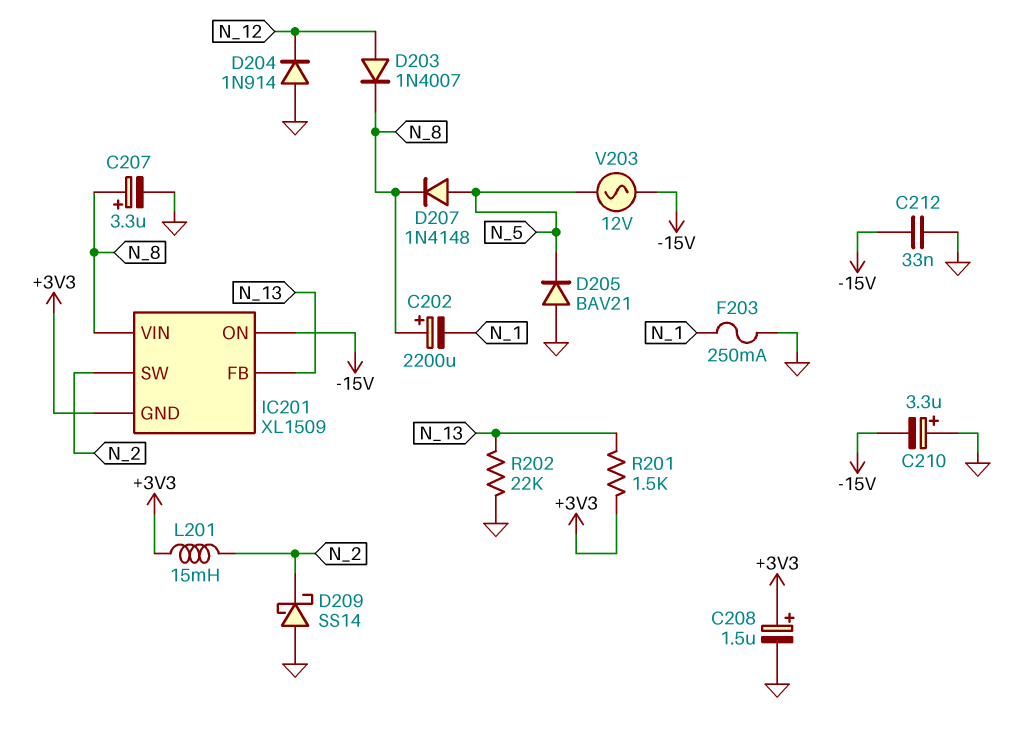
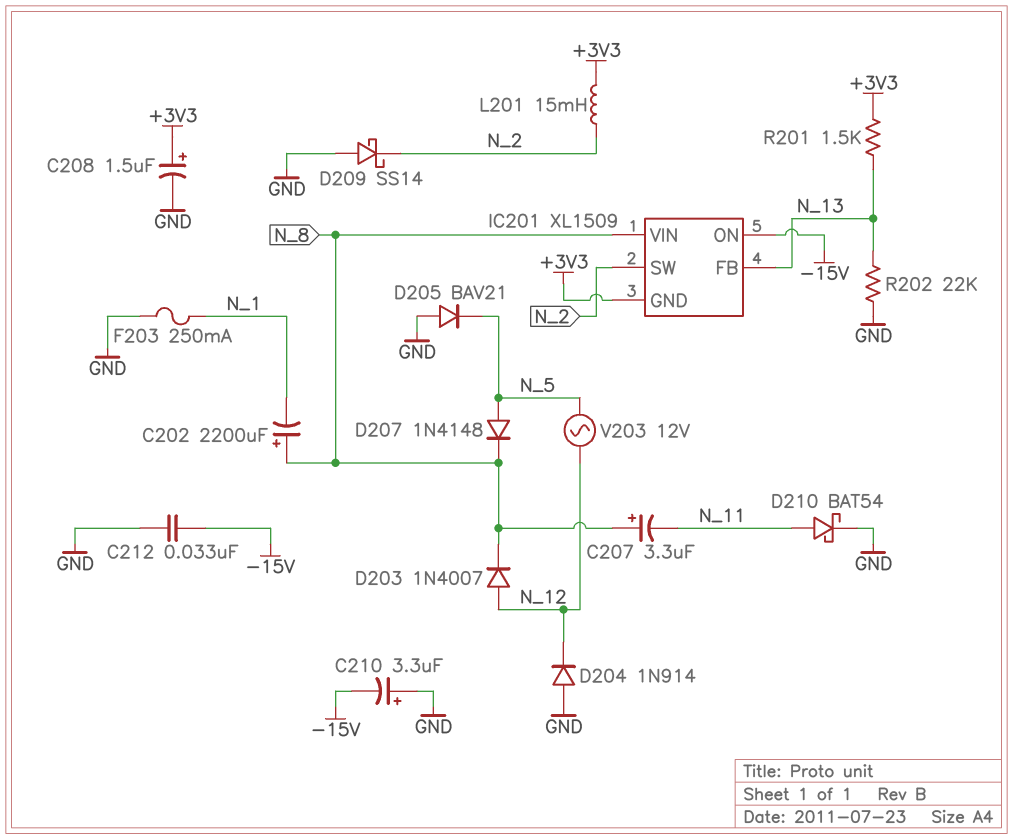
C207: 3.3uF (plus N_8, minus GND) -> 3.3uF (plus N_8, minus N_11)
D210: none -> schottky BAT54 (A N_11, K GND)
V203: AC 12V (-15V, N_5) -> AC 12V (N_5, N_12)

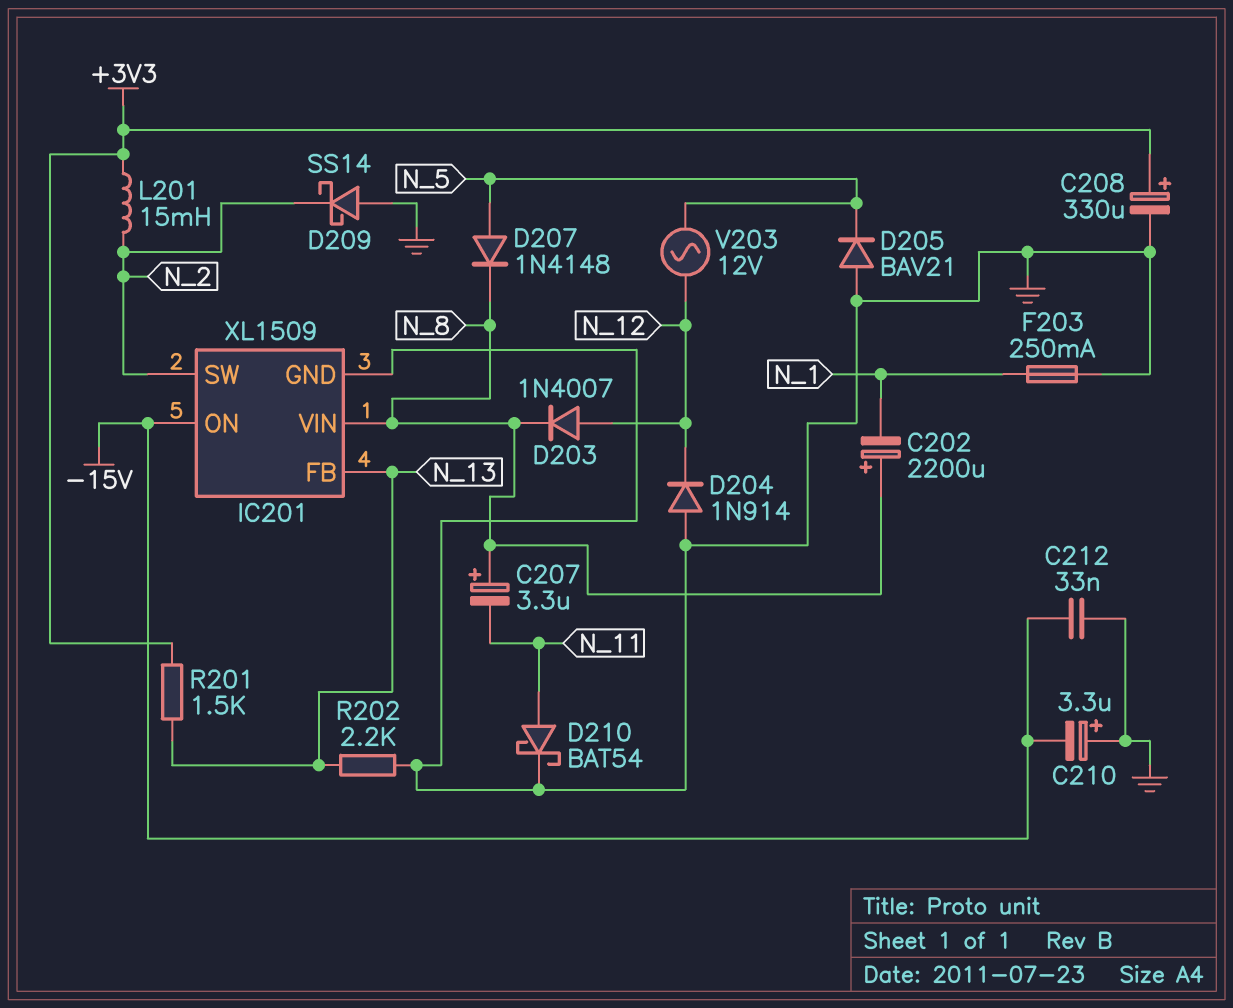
C208: 1.5uF (plus +3V3, minus GND) -> 330uF (plus +3V3, minus GND)
IC201 pin GND: +3V3 -> GND
R202: 22k (GND, N_13) -> 2.2k (GND, N_13)

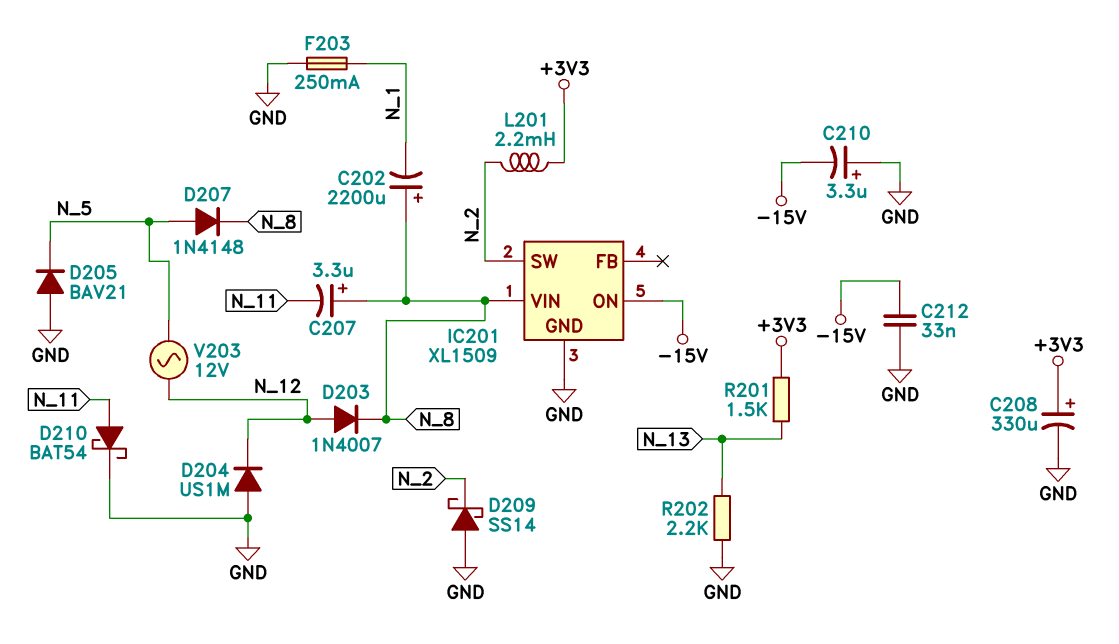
D204: diode 1N914 (A GND, K N_12) -> diode US1M (A GND, K N_12)
IC201 pin FB: N_13 -> none
L201: 15mH (+3V3, N_2) -> 2.2mH (+3V3, N_2)

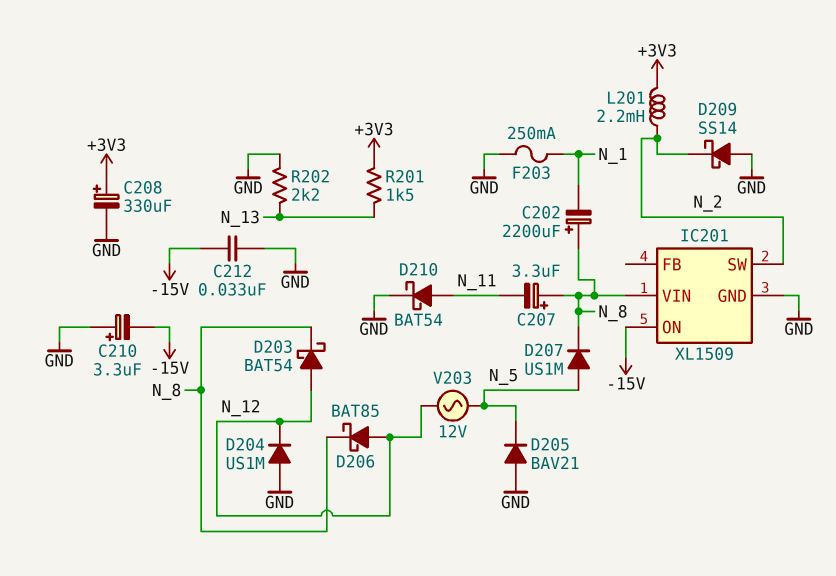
D203: diode 1N4007 (A N_12, K N_8) -> schottky BAT54 (A N_12, K N_8)
D206: none -> schottky BAT85 (A N_12, K N_8)
D207: diode 1N4148 (A N_5, K N_8) -> diode US1M (A N_5, K N_8)

